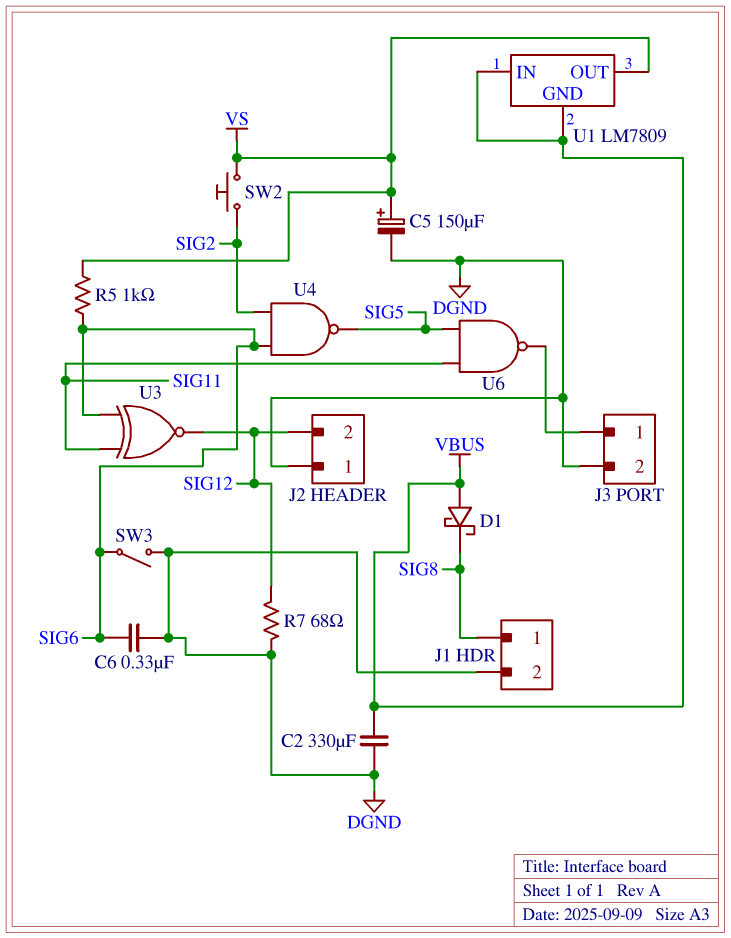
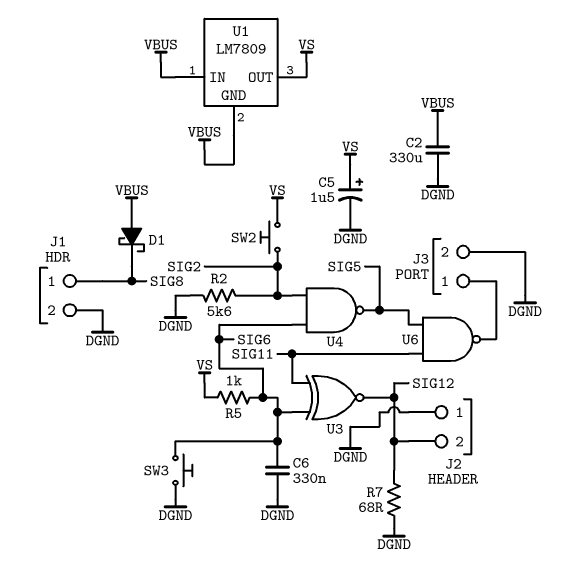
C5: 150uF (plus VS, minus DGND) -> 1.5uF (plus VS, minus DGND)
R2: none -> 5.6k (DGND, SIG2)
SW3: switch (DGND, SIG6) -> button (DGND, SIG6)

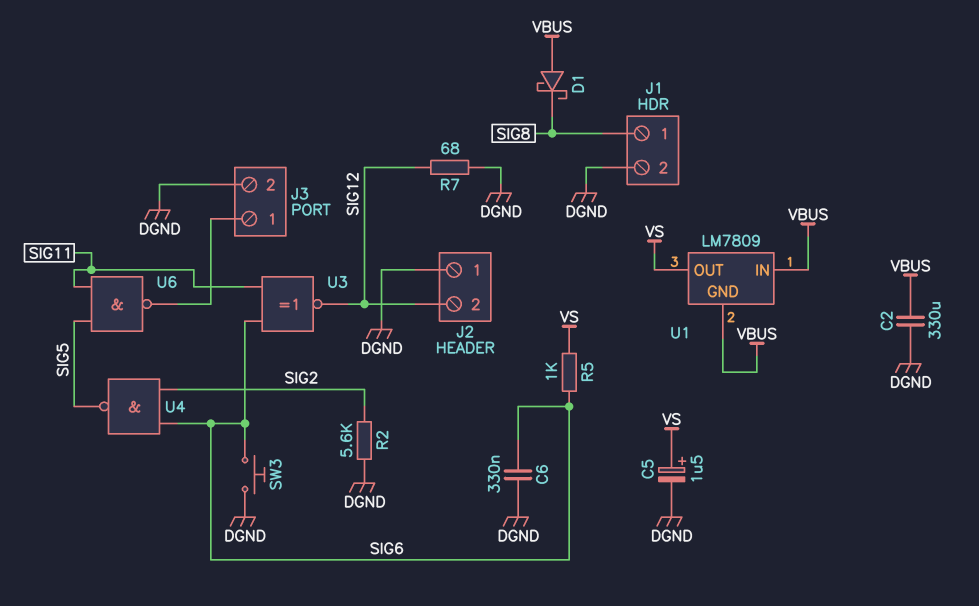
SW2: button (SIG2, VS) -> none

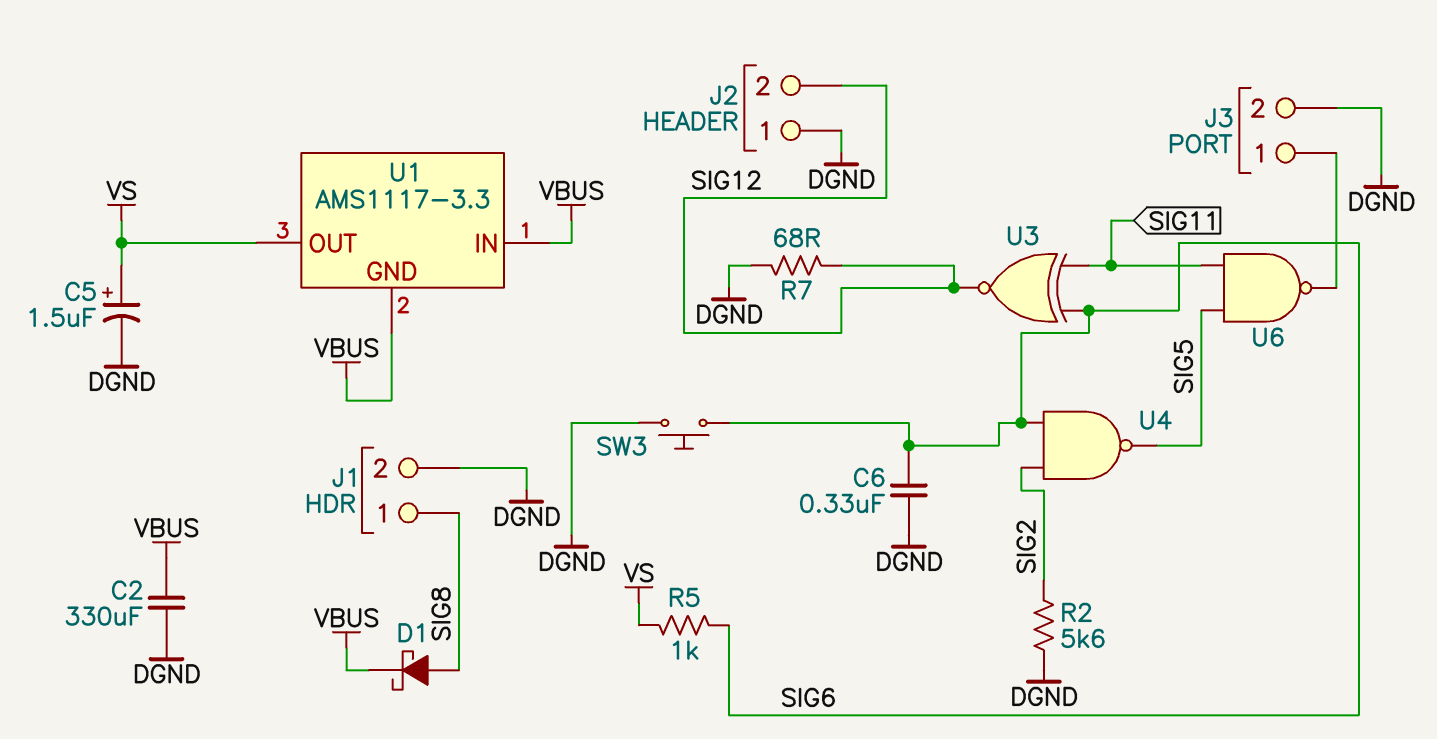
D1: schottky (A VBUS, K SIG8) -> schottky (A SIG8, K VBUS)
U1: LM7809 -> AMS1117-3.3

